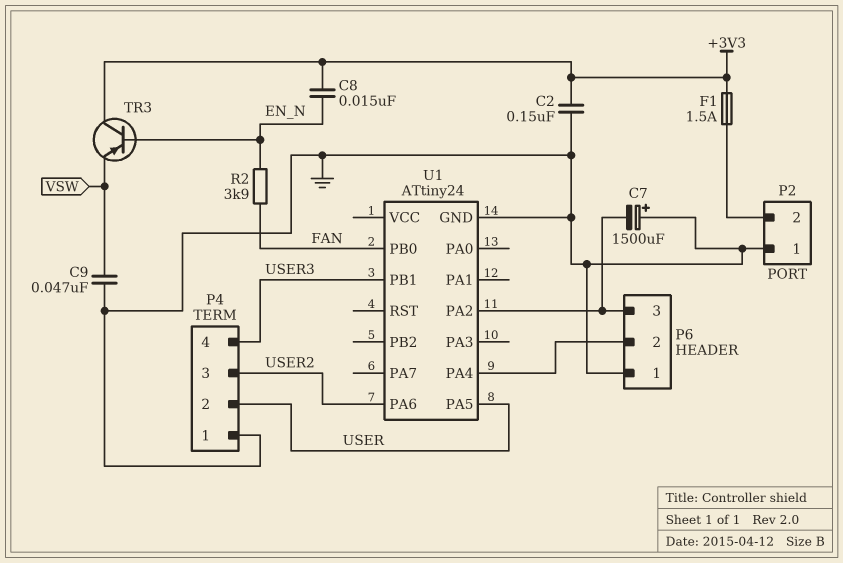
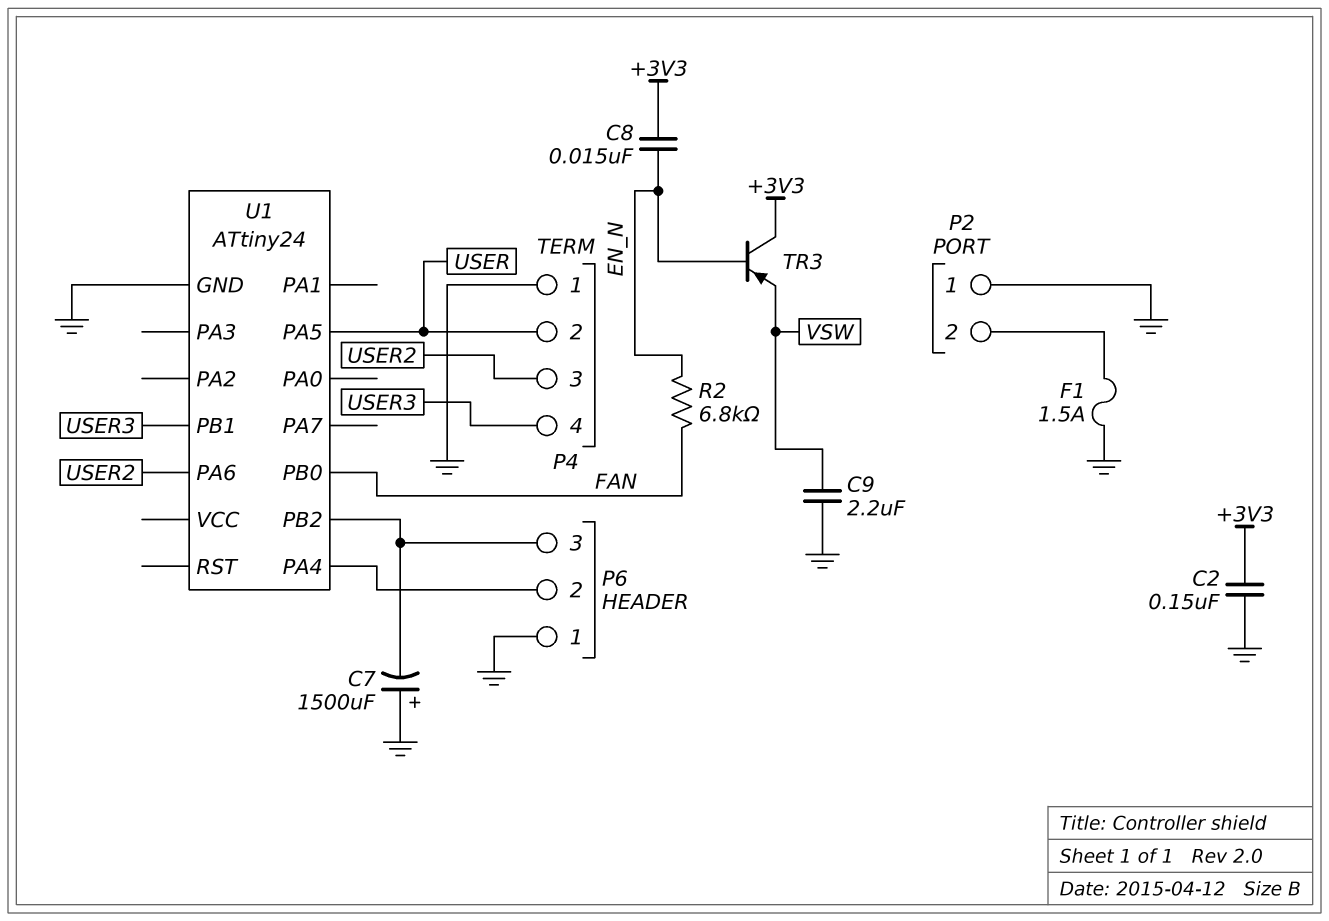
C9: 47nF (GND, VSW) -> 2.2uF (GND, VSW)
F1: 1.5A (+3V3, P2/2) -> 1.5A (GND, P2/2)
R2: 3.9k (EN_N, FAN) -> 6.8k (EN_N, FAN)
U1 pin PA2: P6/3 -> none
U1 pin PB2: none -> P6/3

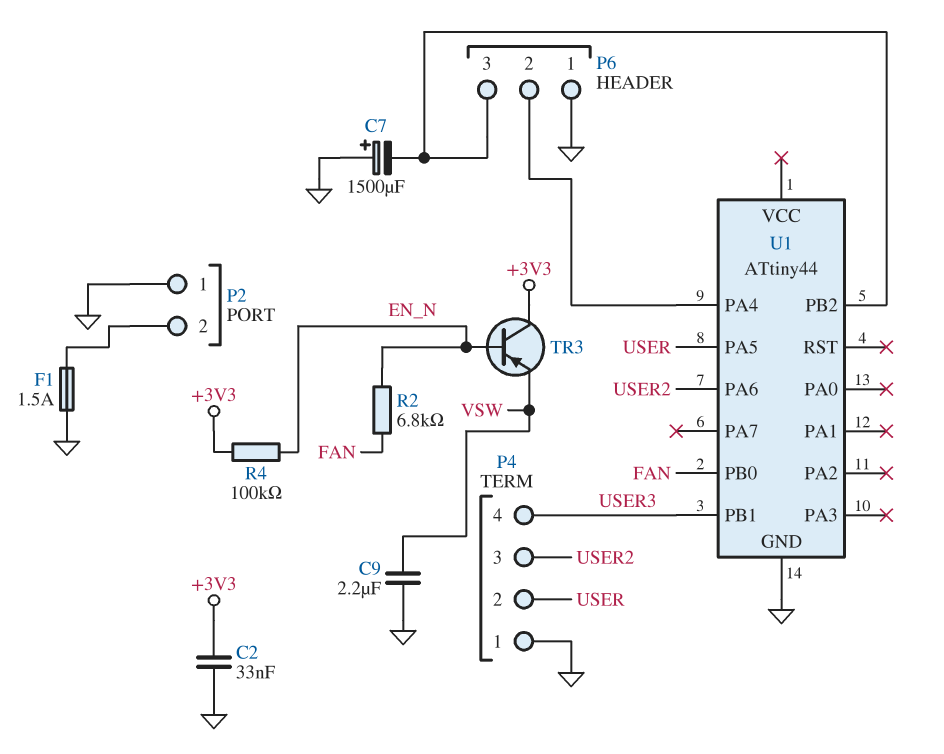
C2: 150nF (+3V3, GND) -> 33nF (+3V3, GND)
C8: 15nF (+3V3, EN_N) -> none
R4: none -> 100k (+3V3, EN_N)
U1: ATtiny24 -> ATtiny44

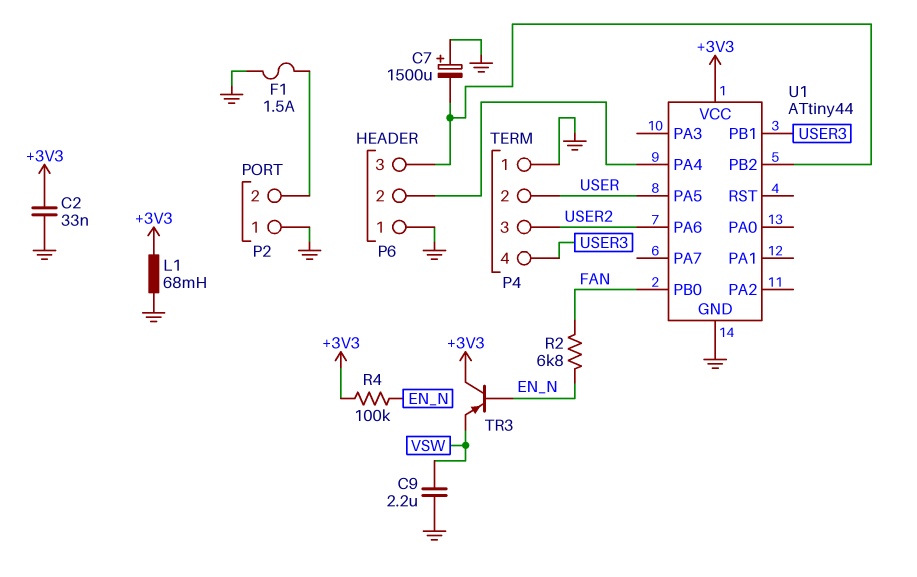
L1: none -> 68mH (+3V3, GND)
U1 pin VCC: none -> +3V3

